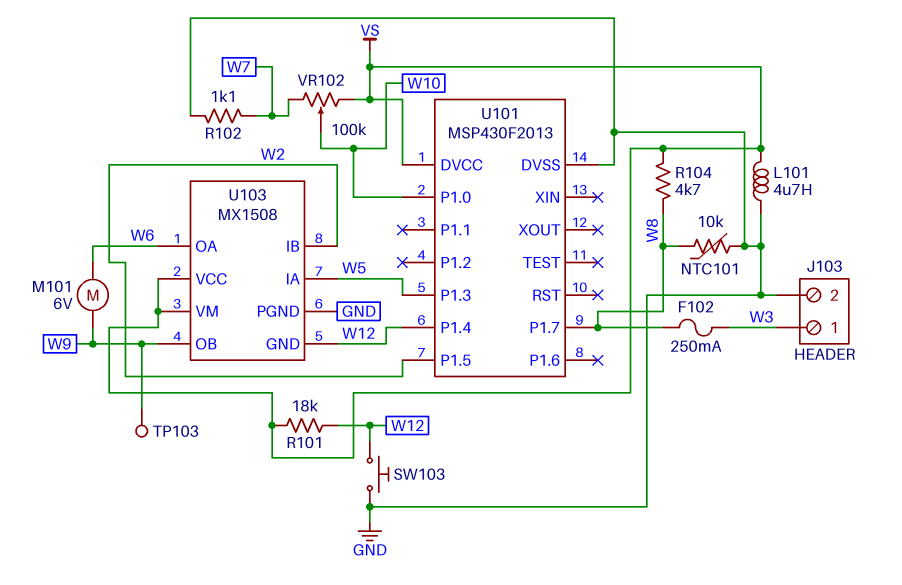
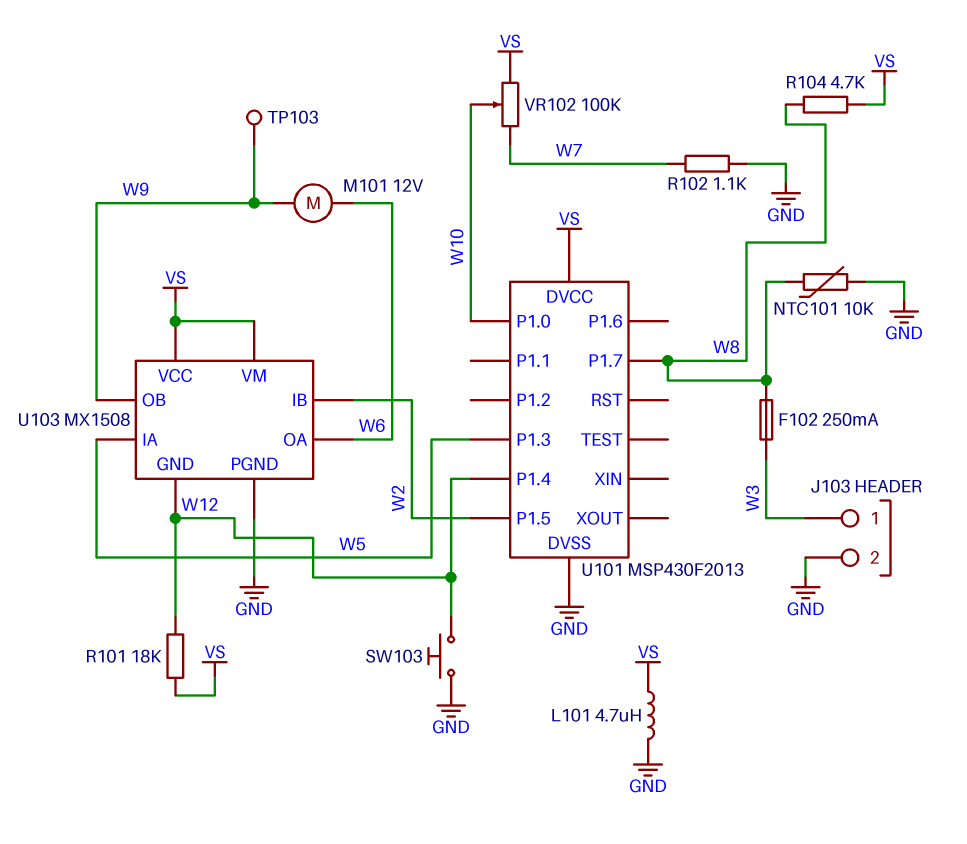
M101: motor 6V (W6, W9) -> motor 12V (W6, W9)

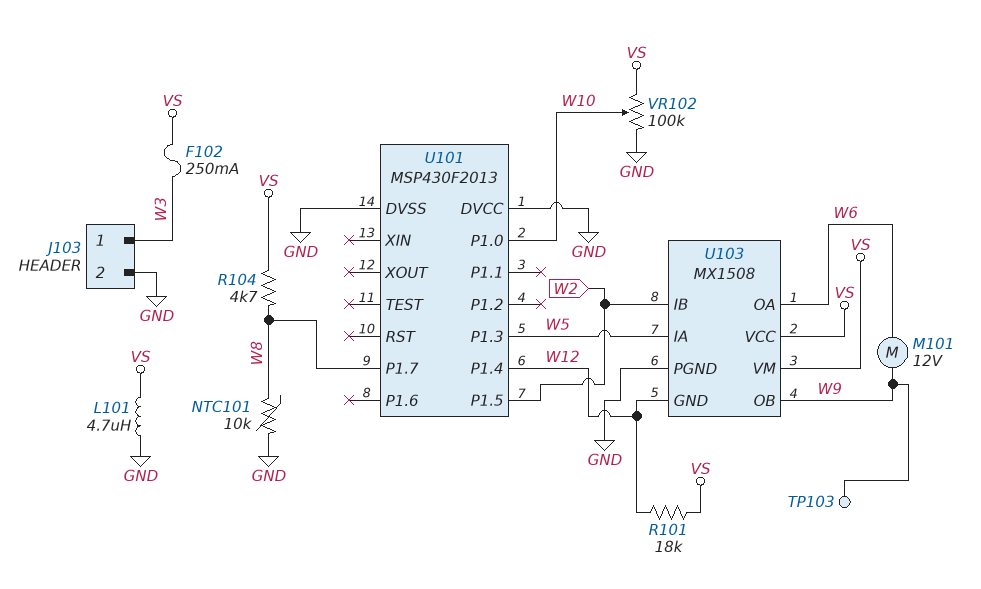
F102: 250mA (W3, W8) -> 250mA (VS, W3)
R102: 1.1k (GND, W7) -> none
SW103: button (GND, W12) -> none
U101 pin DVCC: VS -> GND
VR102: 100k (VS, W7, wiper W10) -> 100k (GND, VS, wiper W10)

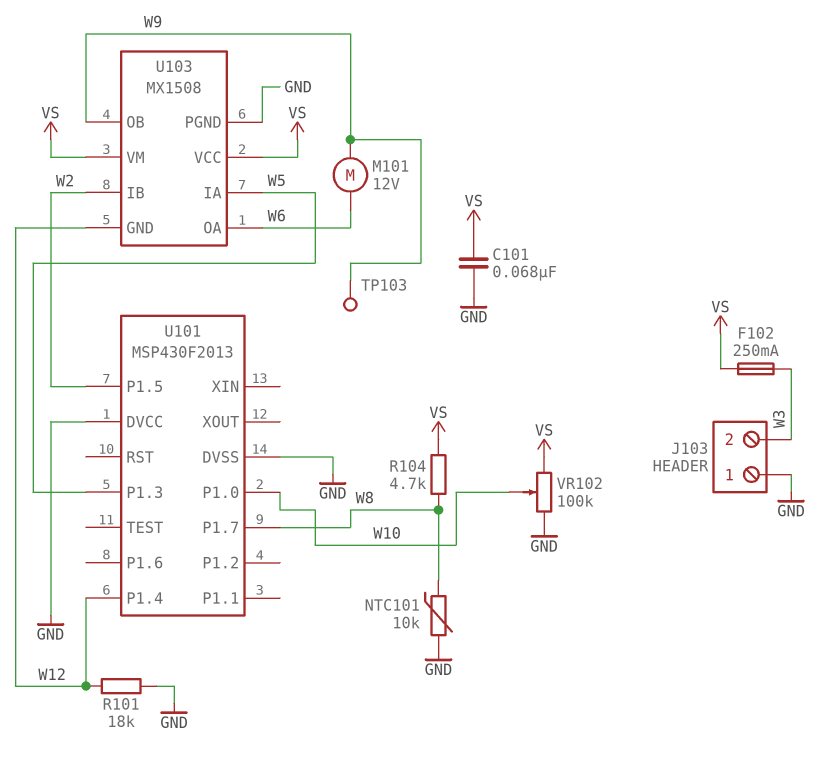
C101: none -> 68nF (GND, VS)
J103 pin 1: W3 -> GND
J103 pin 2: GND -> W3
L101: 4.7uH (GND, VS) -> none
R101: 18k (VS, W12) -> 18k (GND, W12)

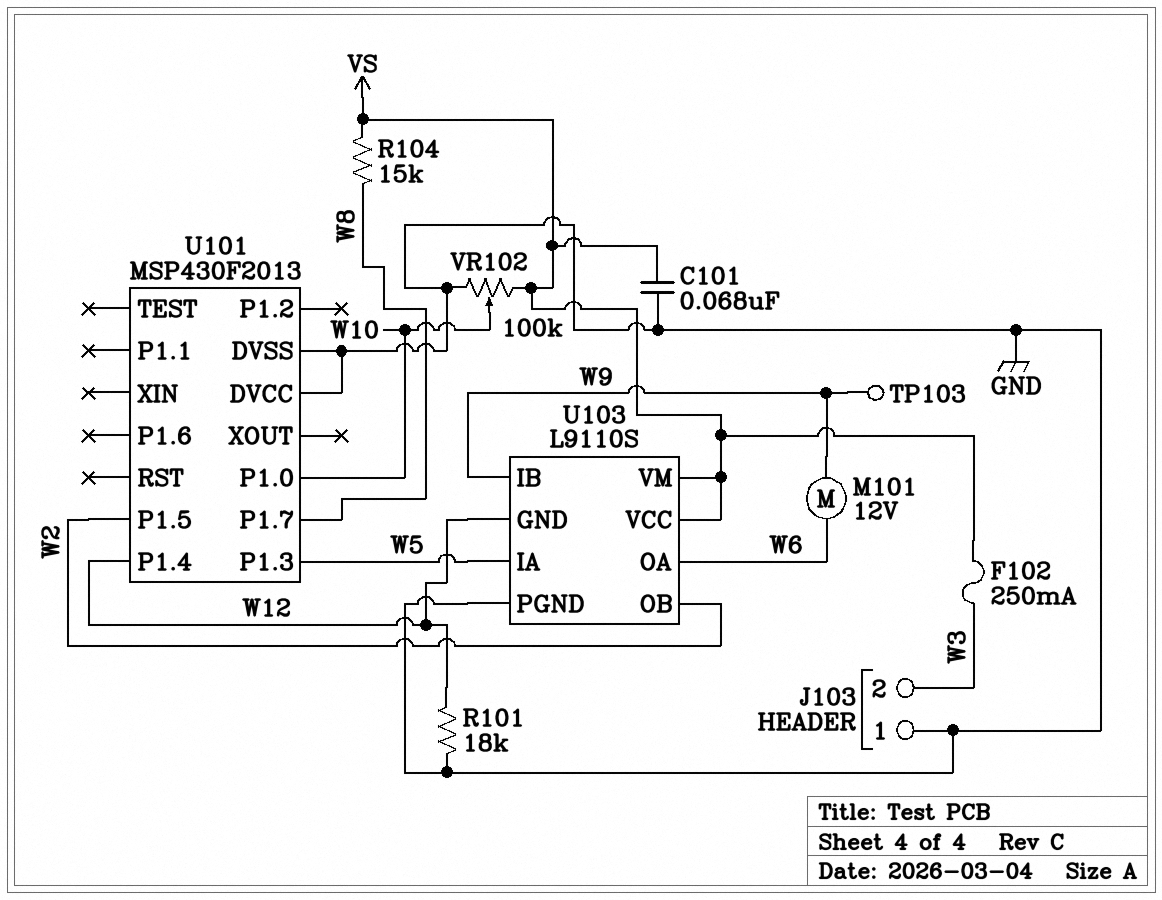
NTC101: 10k (GND, W8) -> none
R104: 4.7k (VS, W8) -> 15k (VS, W8)
U103: MX1508 -> L9110S
U103 pin IB: W2 -> W9
U103 pin OB: W9 -> W2

